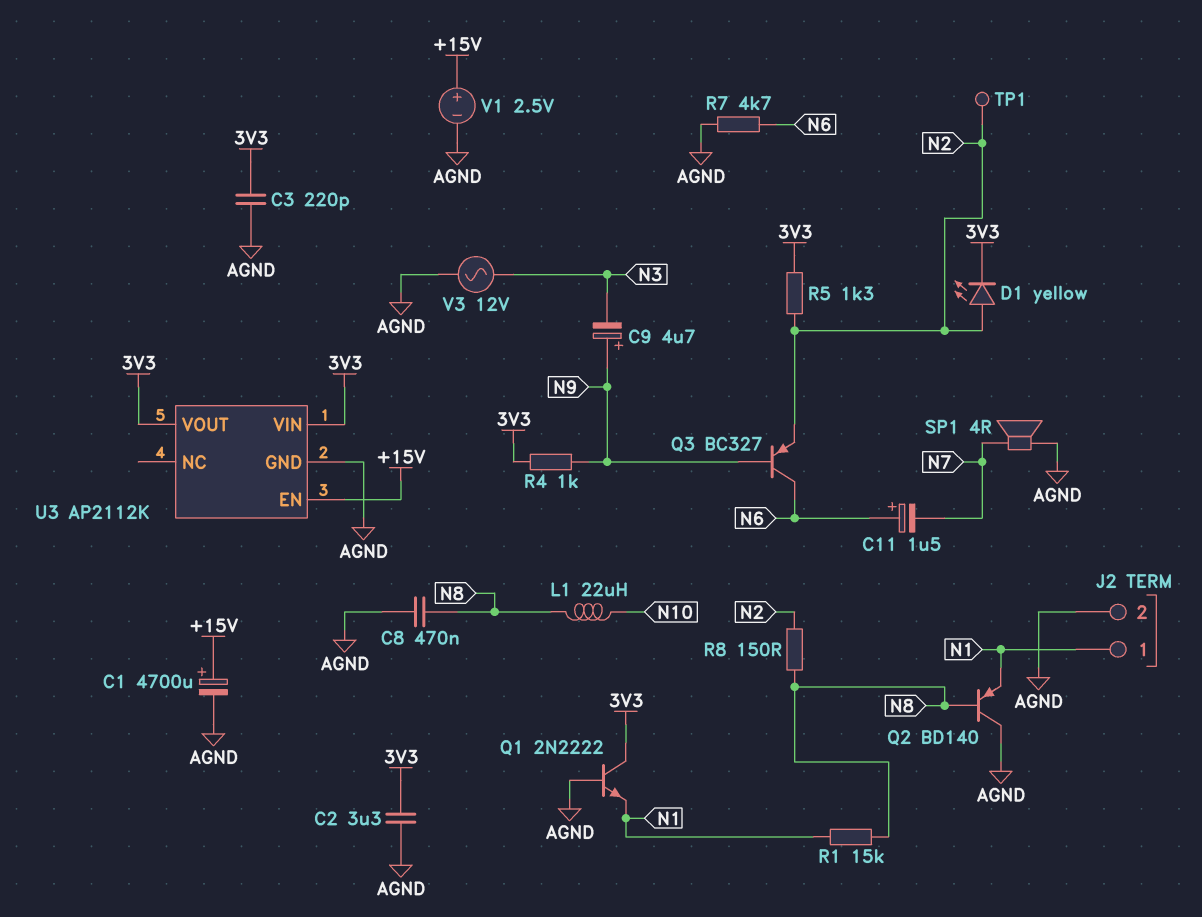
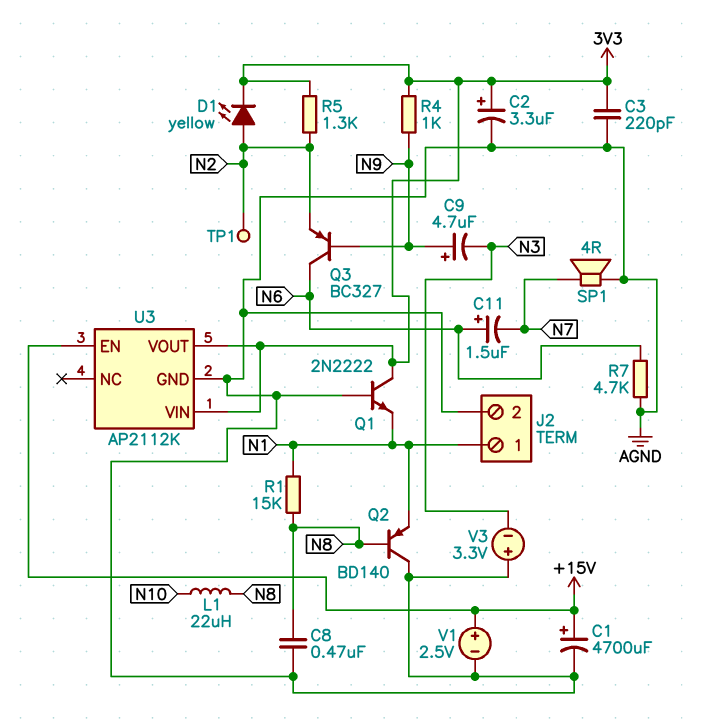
C2: 3.3uF (3V3, AGND) -> 3.3uF (plus 3V3, minus AGND)
R8: 150 (N2, N8) -> none
V3: AC 12V (AGND, N3) -> 3.3V (plus AGND, minus N3)

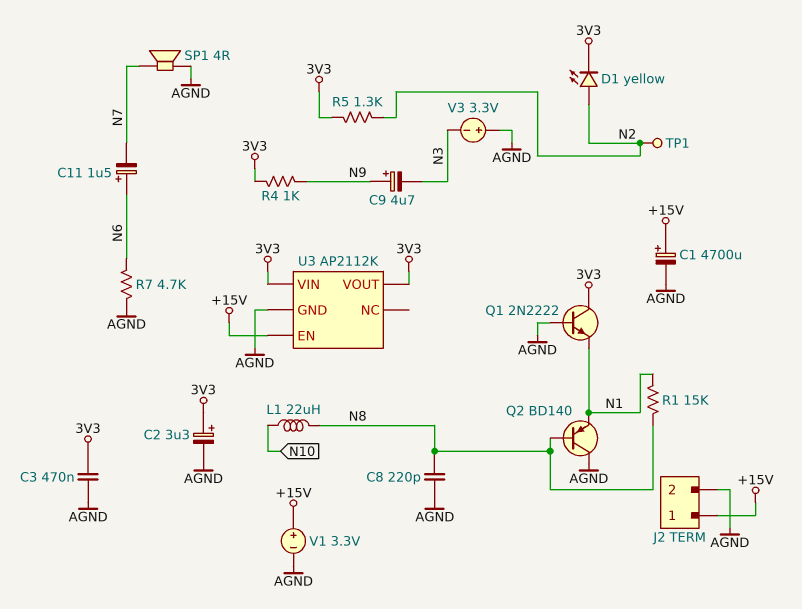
C3: 220pF (3V3, AGND) -> 470nF (3V3, AGND)
C8: 470nF (AGND, N8) -> 220pF (AGND, N8)
J2 pin 1: N1 -> +15V
Q3: PNP BC327 (B N9, C N6, E N2) -> none
V1: 2.5V (plus +15V, minus AGND) -> 3.3V (plus +15V, minus AGND)

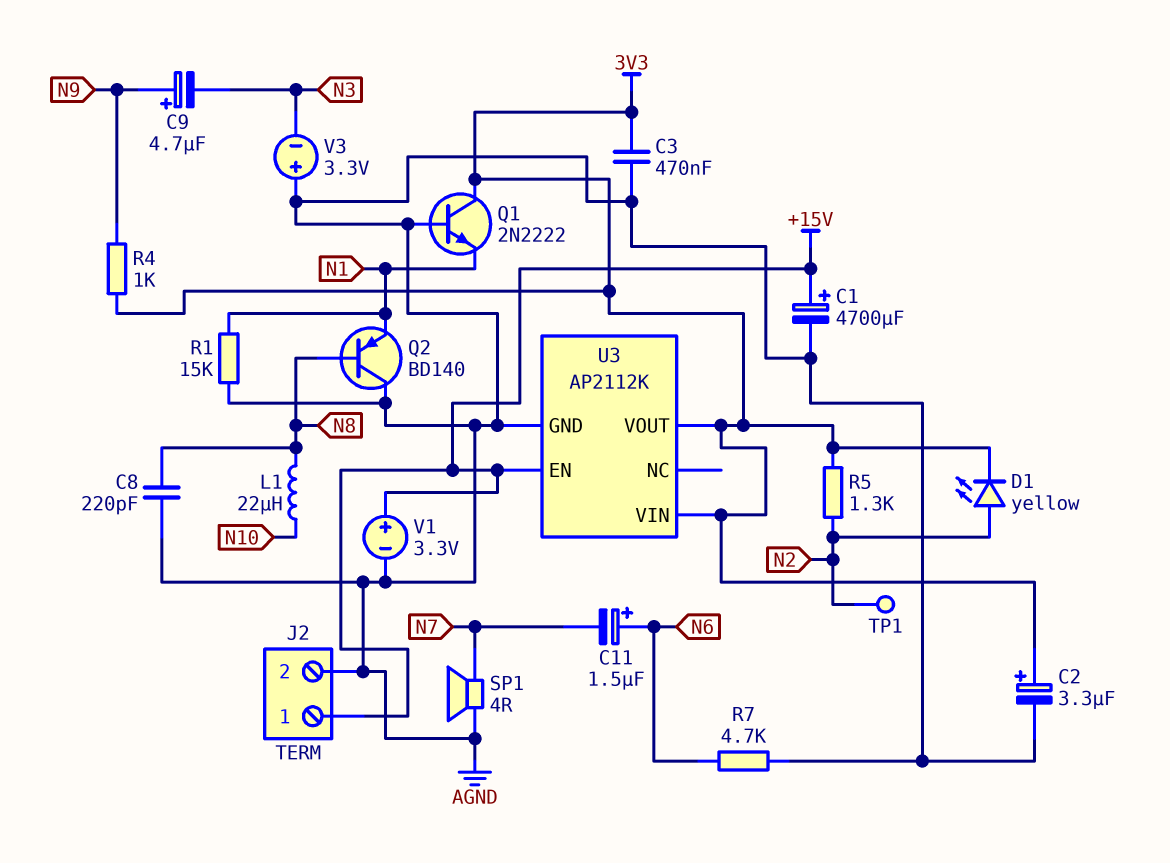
R1: 15k (N1, N8) -> 15k (AGND, N1)

